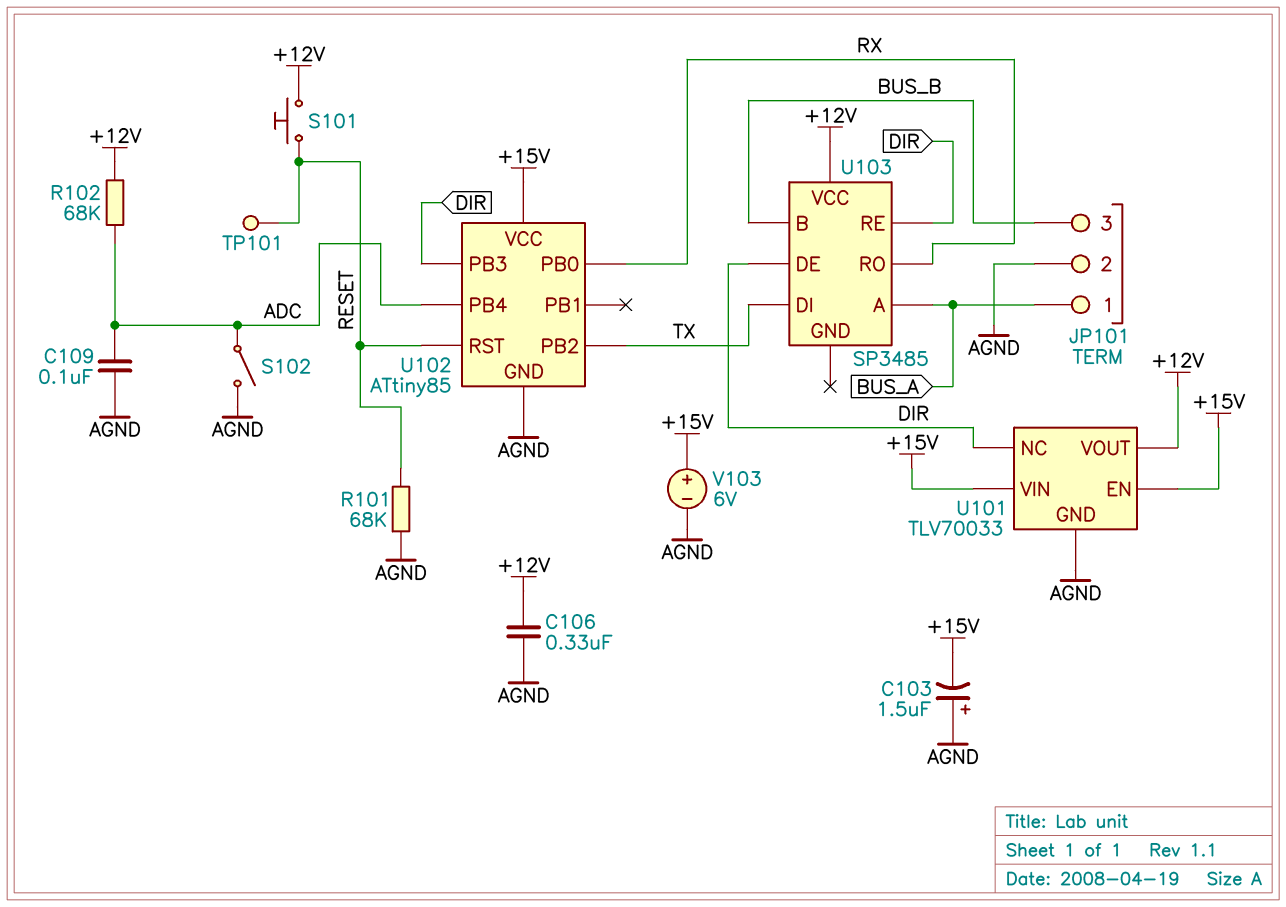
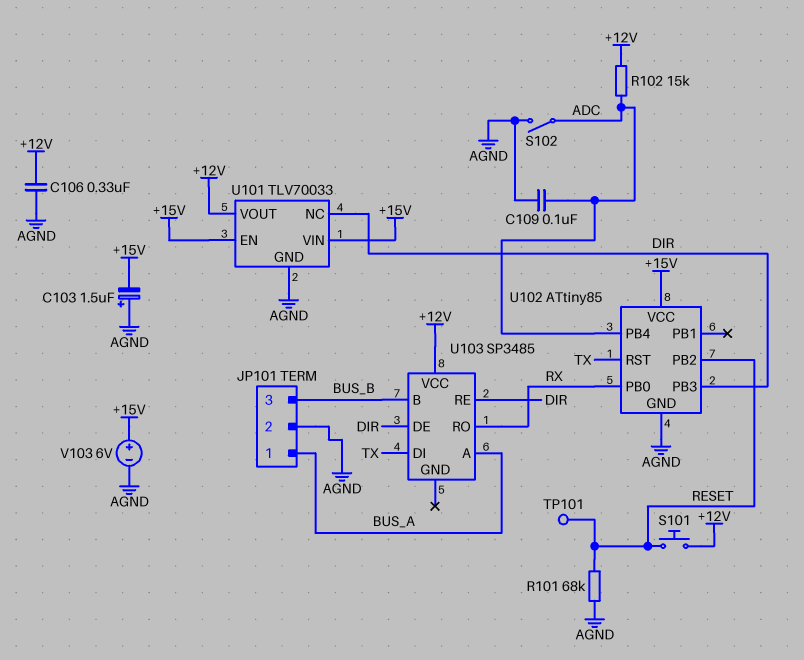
R102: 68k (+12V, ADC) -> 15k (+12V, ADC)
U102 pin PB2: TX -> RESET
U102 pin RST: RESET -> TX

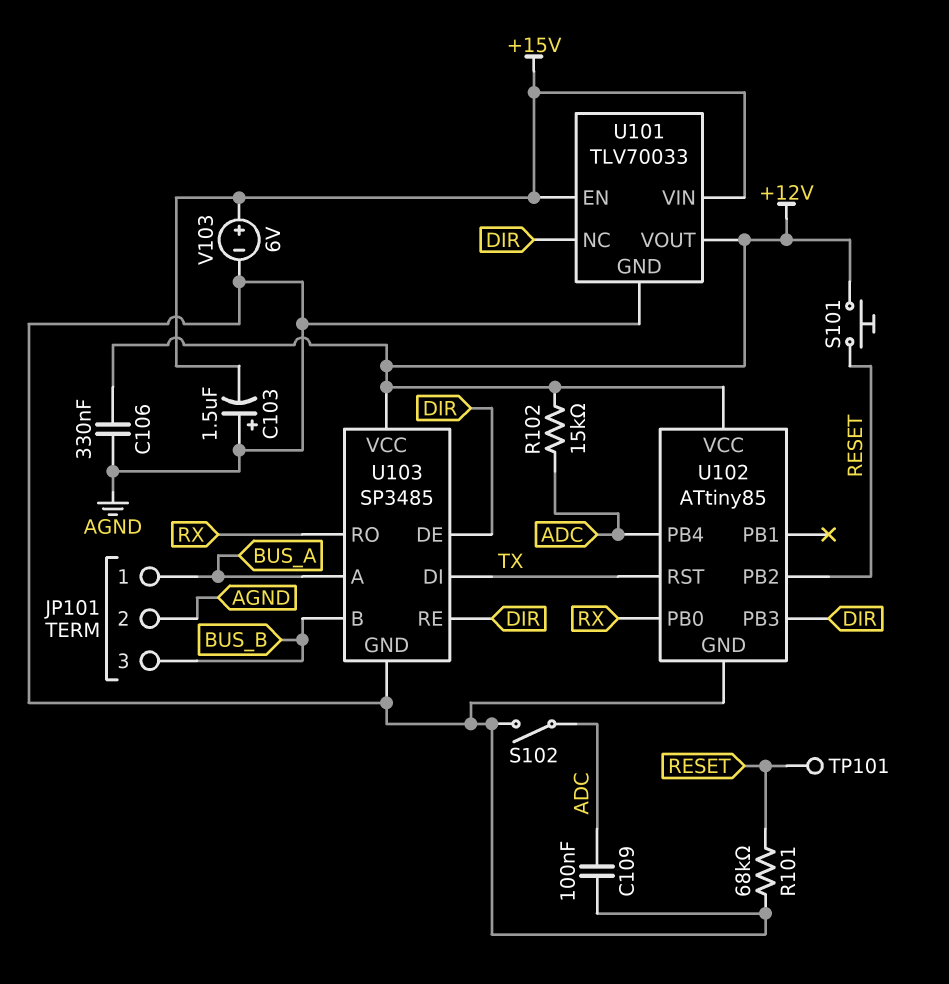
U102 pin VCC: +15V -> +12V
U103 pin GND: none -> AGND

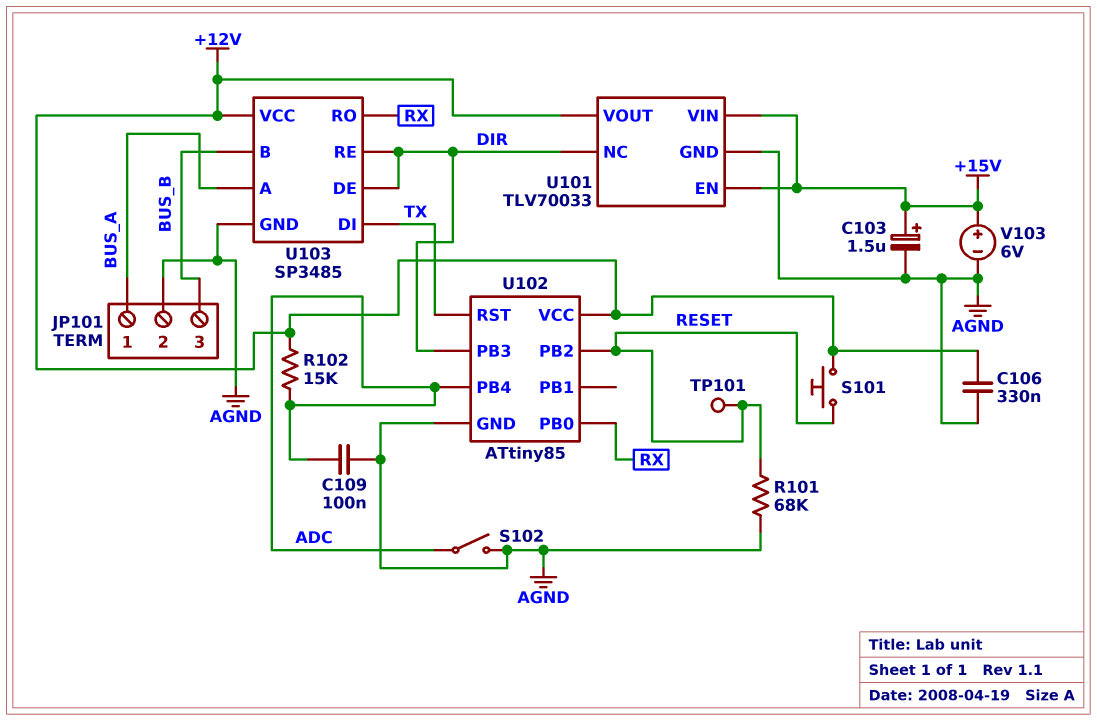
C103: 1.5uF (plus AGND, minus +15V) -> 1.5uF (plus +15V, minus AGND)

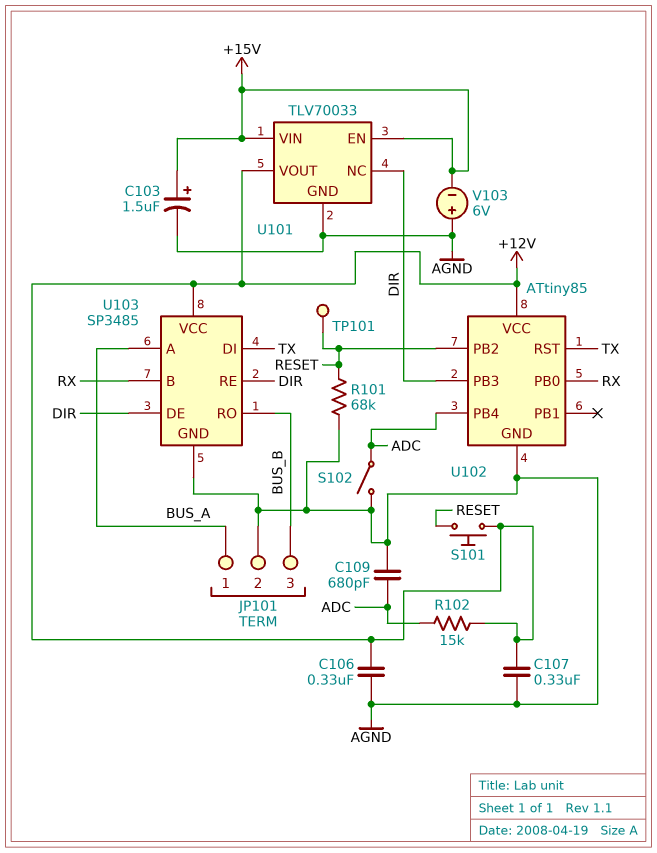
C107: none -> 330nF (+12V, AGND)
C109: 100nF (ADC, AGND) -> 680pF (ADC, AGND)
U103 pin B: BUS_B -> RX
U103 pin RO: RX -> BUS_B
V103: 6V (plus +15V, minus AGND) -> 6V (plus AGND, minus +15V)

